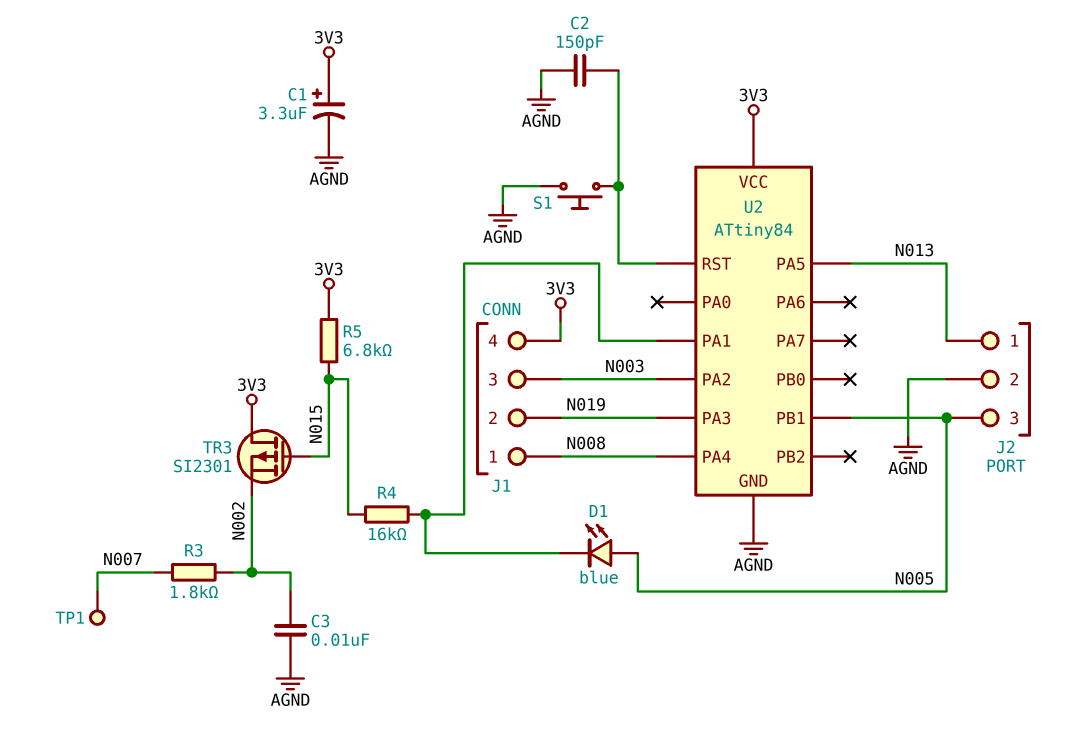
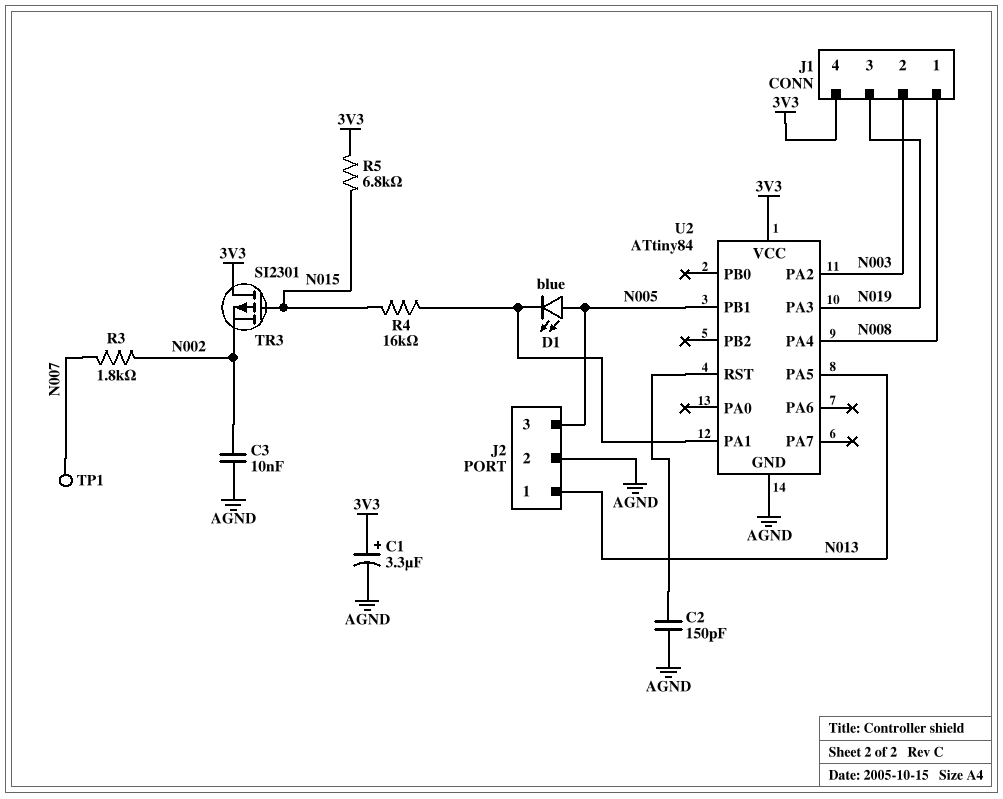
J1 pin 2: N019 -> N003
J1 pin 3: N003 -> N019
S1: button (AGND, U2/RST) -> none

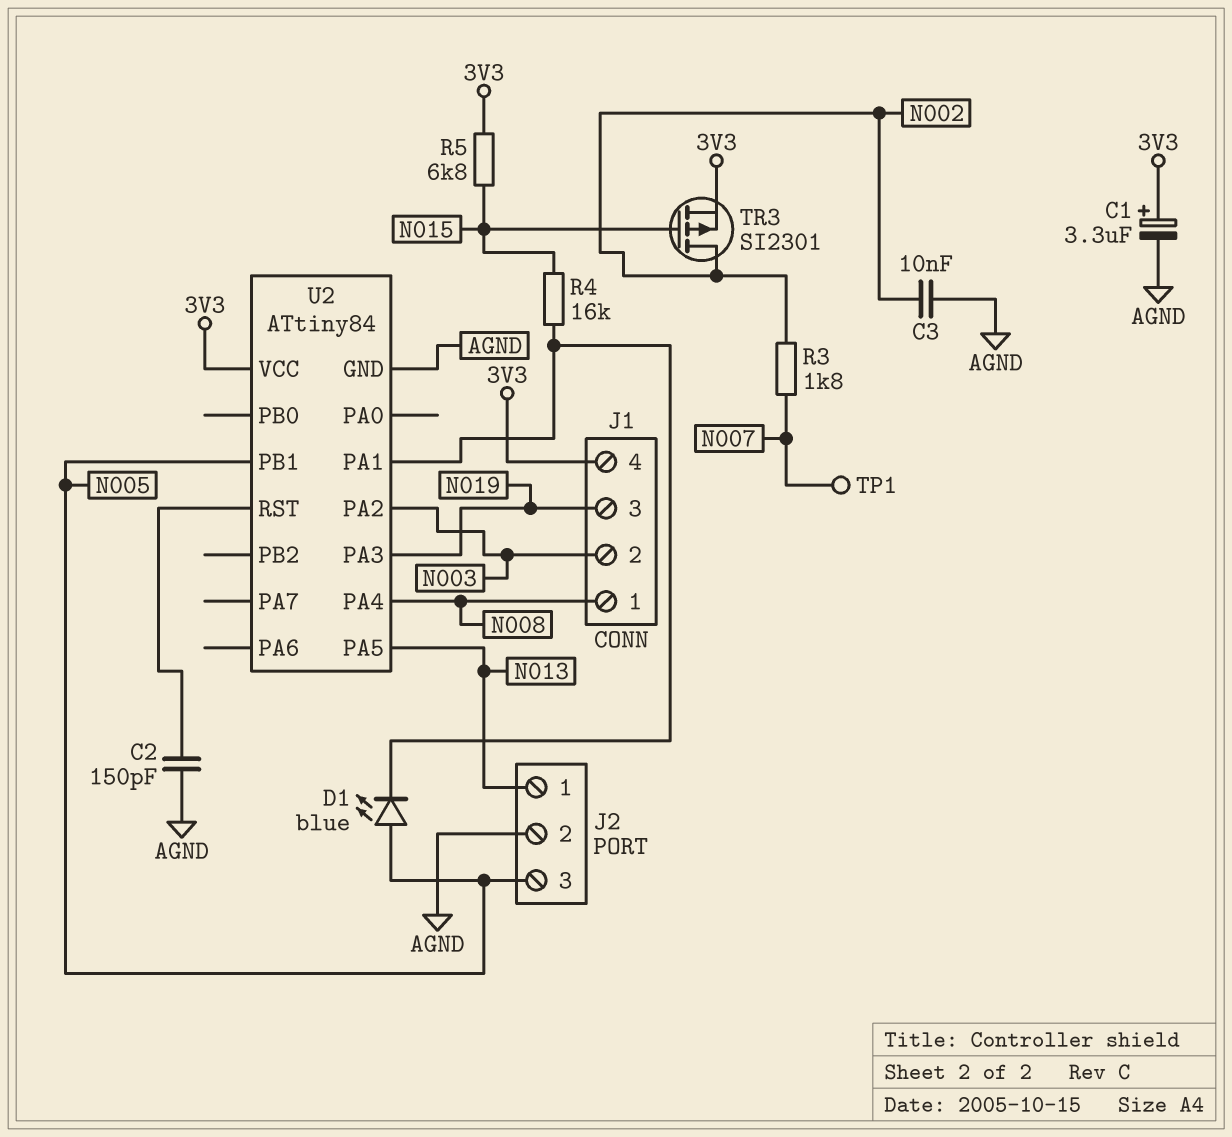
TR3: PMOS SI2301 (G N015, D 3V3, S N002) -> PMOS SI2301 (G N015, D N002, S 3V3)

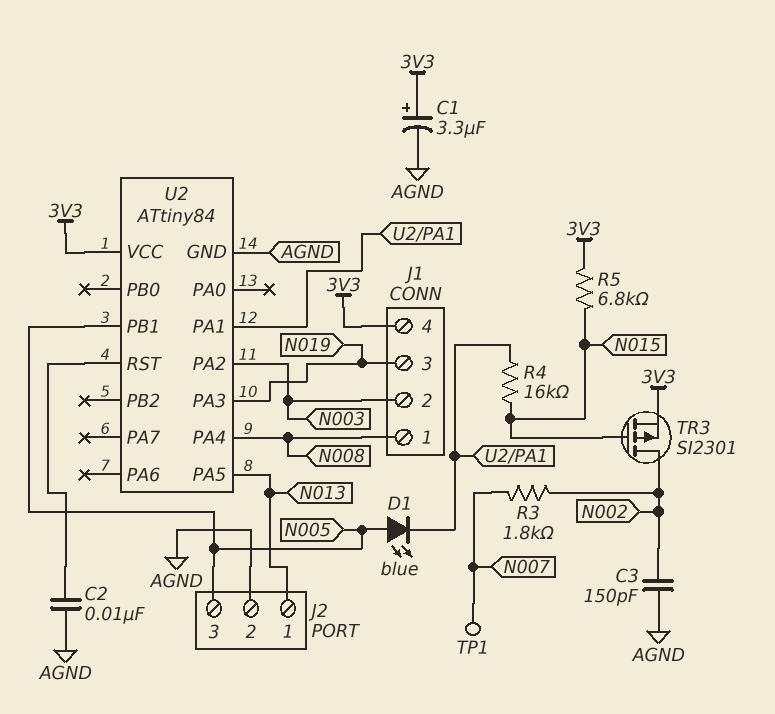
C2: 150pF (AGND, U2/RST) -> 10nF (AGND, U2/RST)
C3: 10nF (AGND, N002) -> 150pF (AGND, N002)

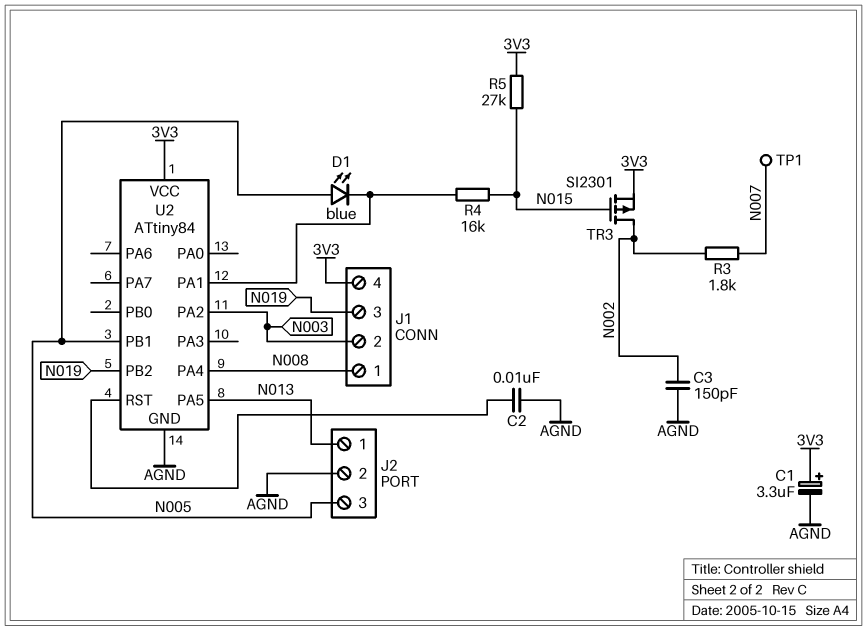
R5: 6.8k (3V3, N015) -> 27k (3V3, N015)
U2 pin PA3: N019 -> none
U2 pin PB2: none -> N019

